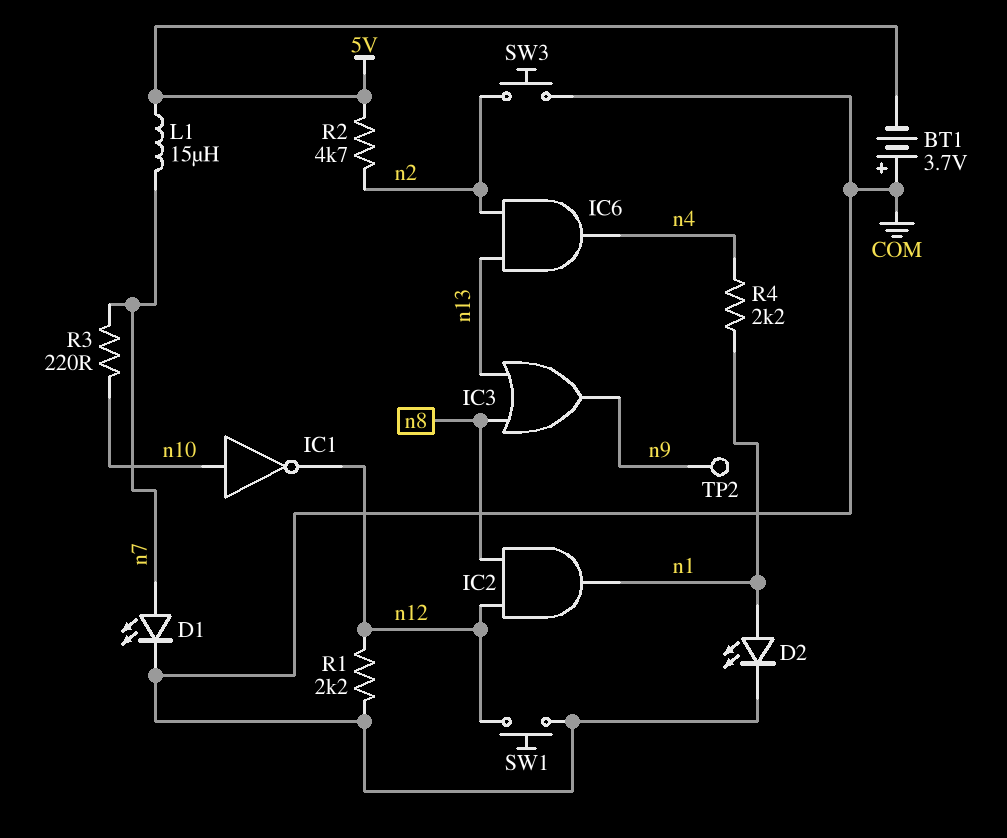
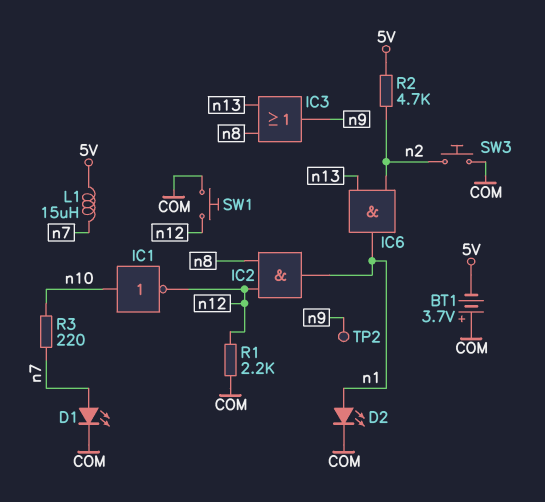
IC6: AND (in n2, in n13, out n4) -> AND (in n2, in n13, out n1)
R4: 2.2k (n1, n4) -> none

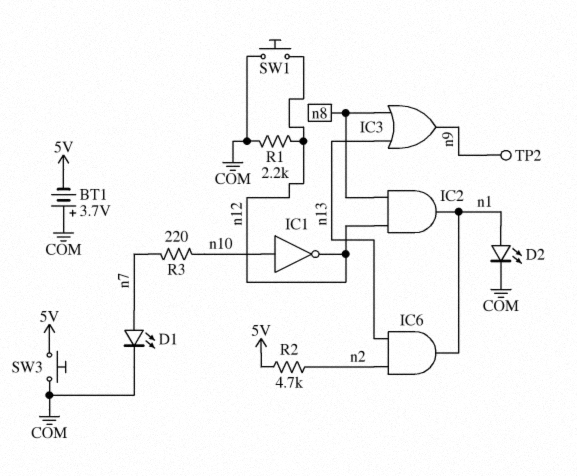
L1: 15uH (5V, n7) -> none
SW3: button (COM, n2) -> button (5V, COM)

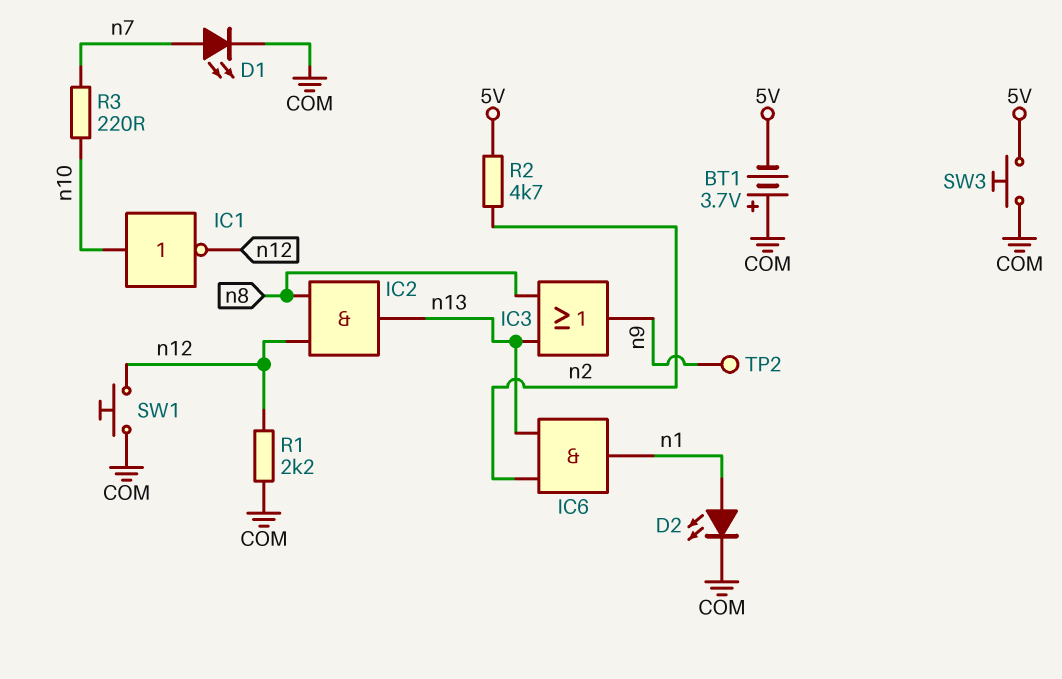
IC2: AND (in n8, in n12, out n1) -> AND (in n8, in n12, out n13)

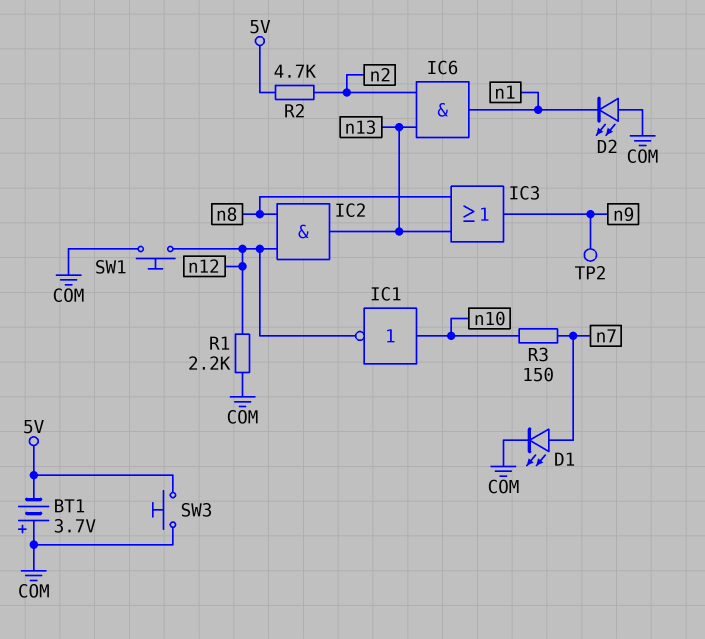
D2: LED (A n1, K COM) -> LED (A COM, K n1)
R3: 220 (n7, n10) -> 150 (n7, n10)

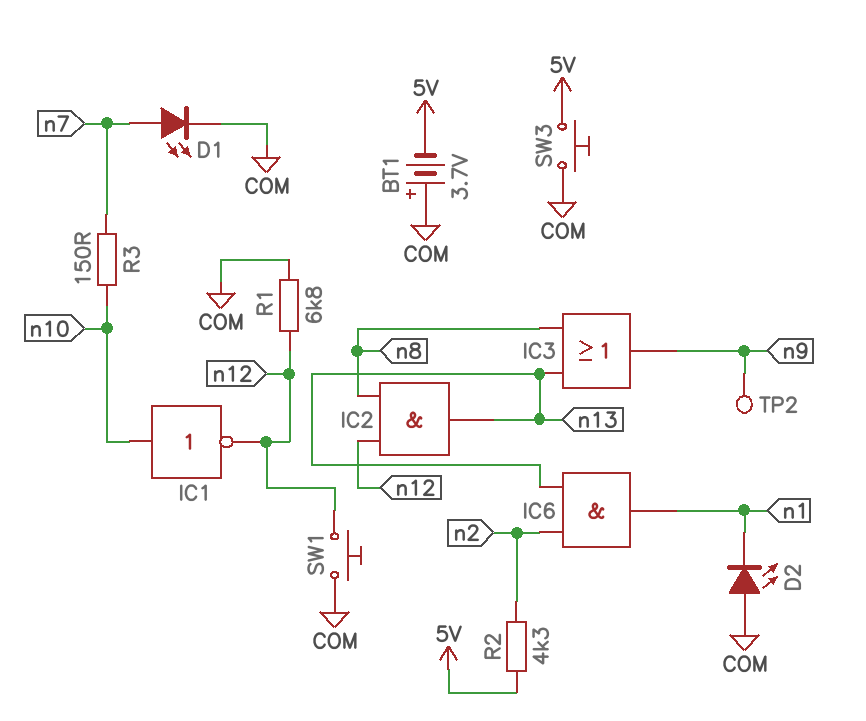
R1: 2.2k (COM, n12) -> 6.8k (COM, n12)
R2: 4.7k (5V, n2) -> 4.3k (5V, n2)

